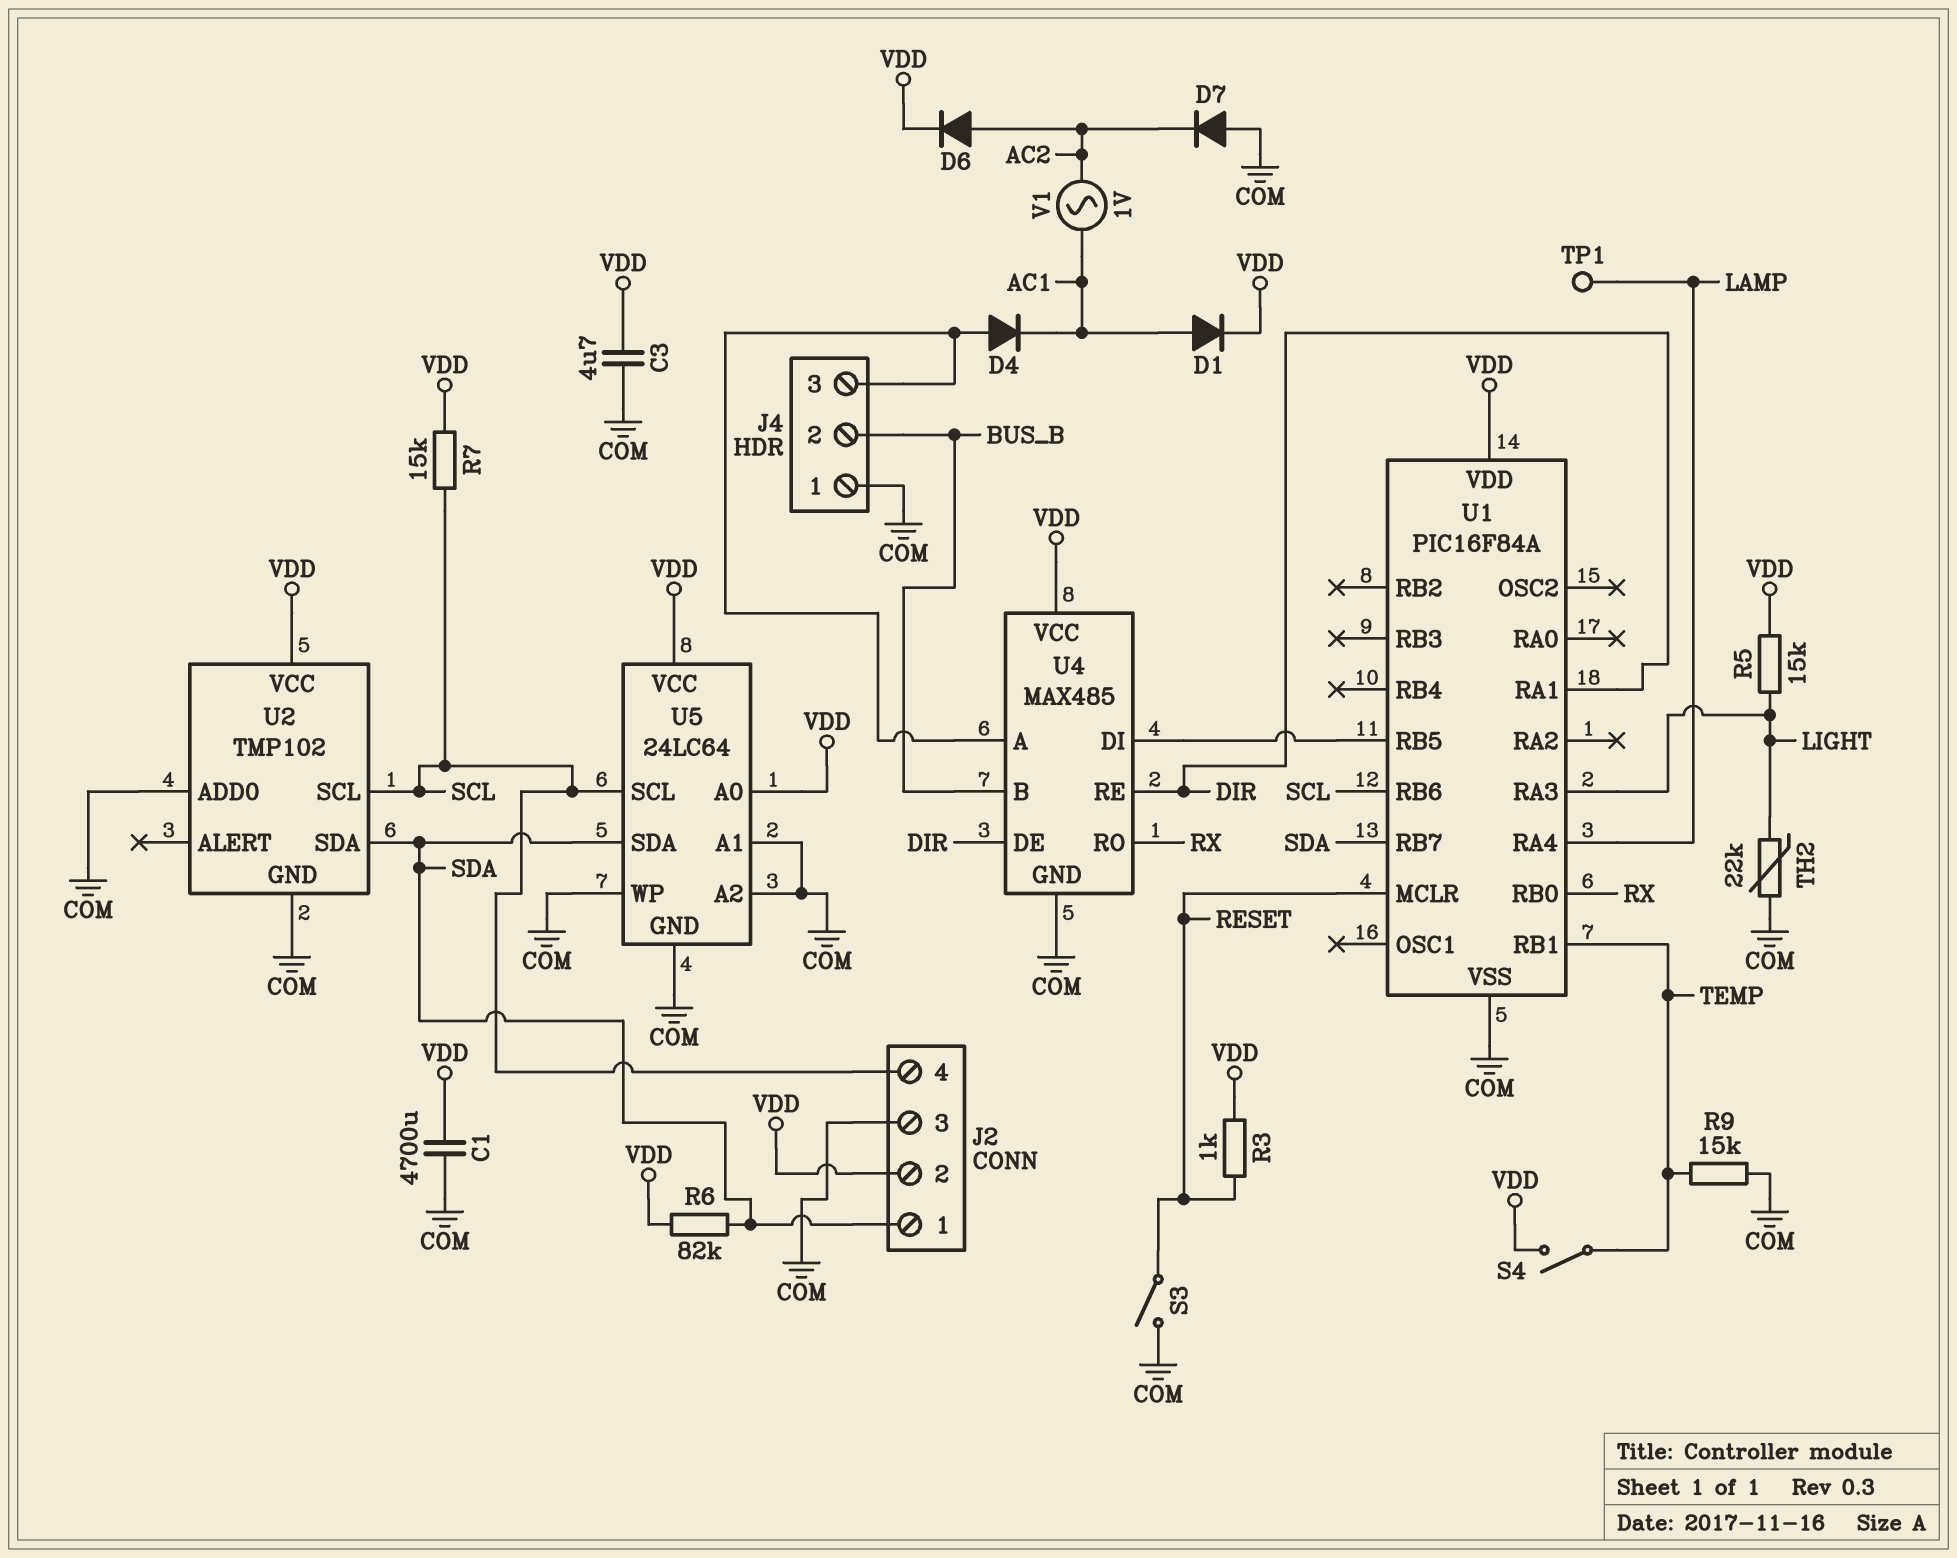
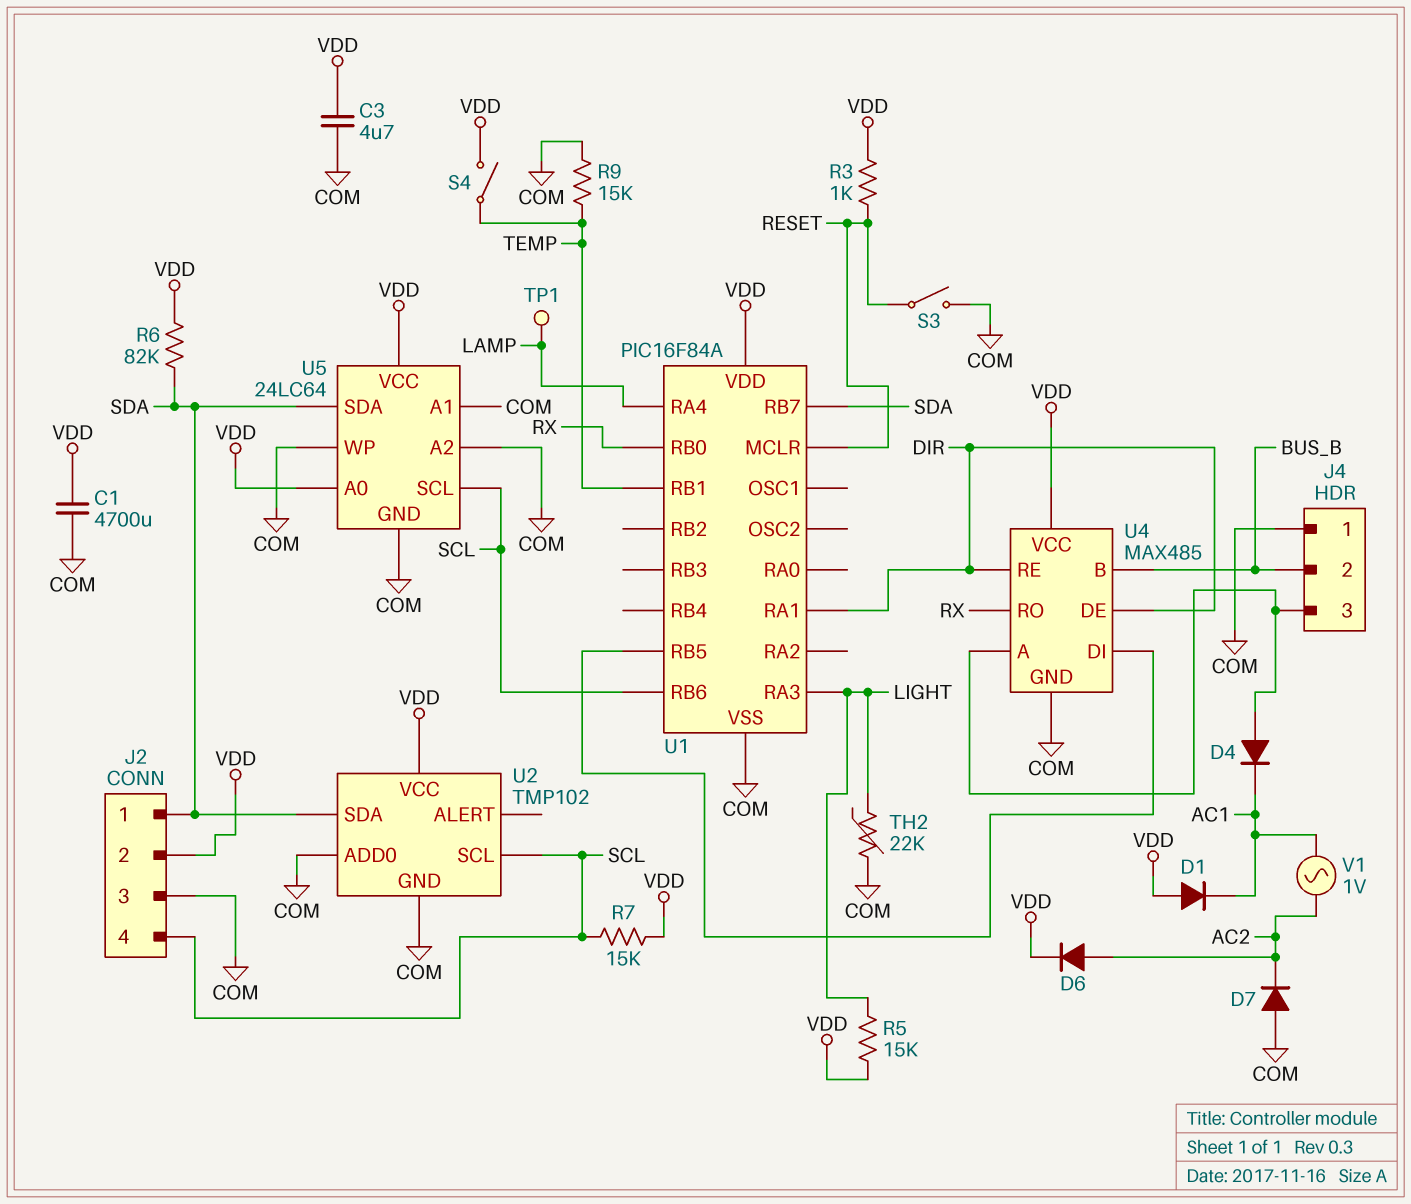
D1: diode (A AC1, K VDD) -> diode (A VDD, K AC1)

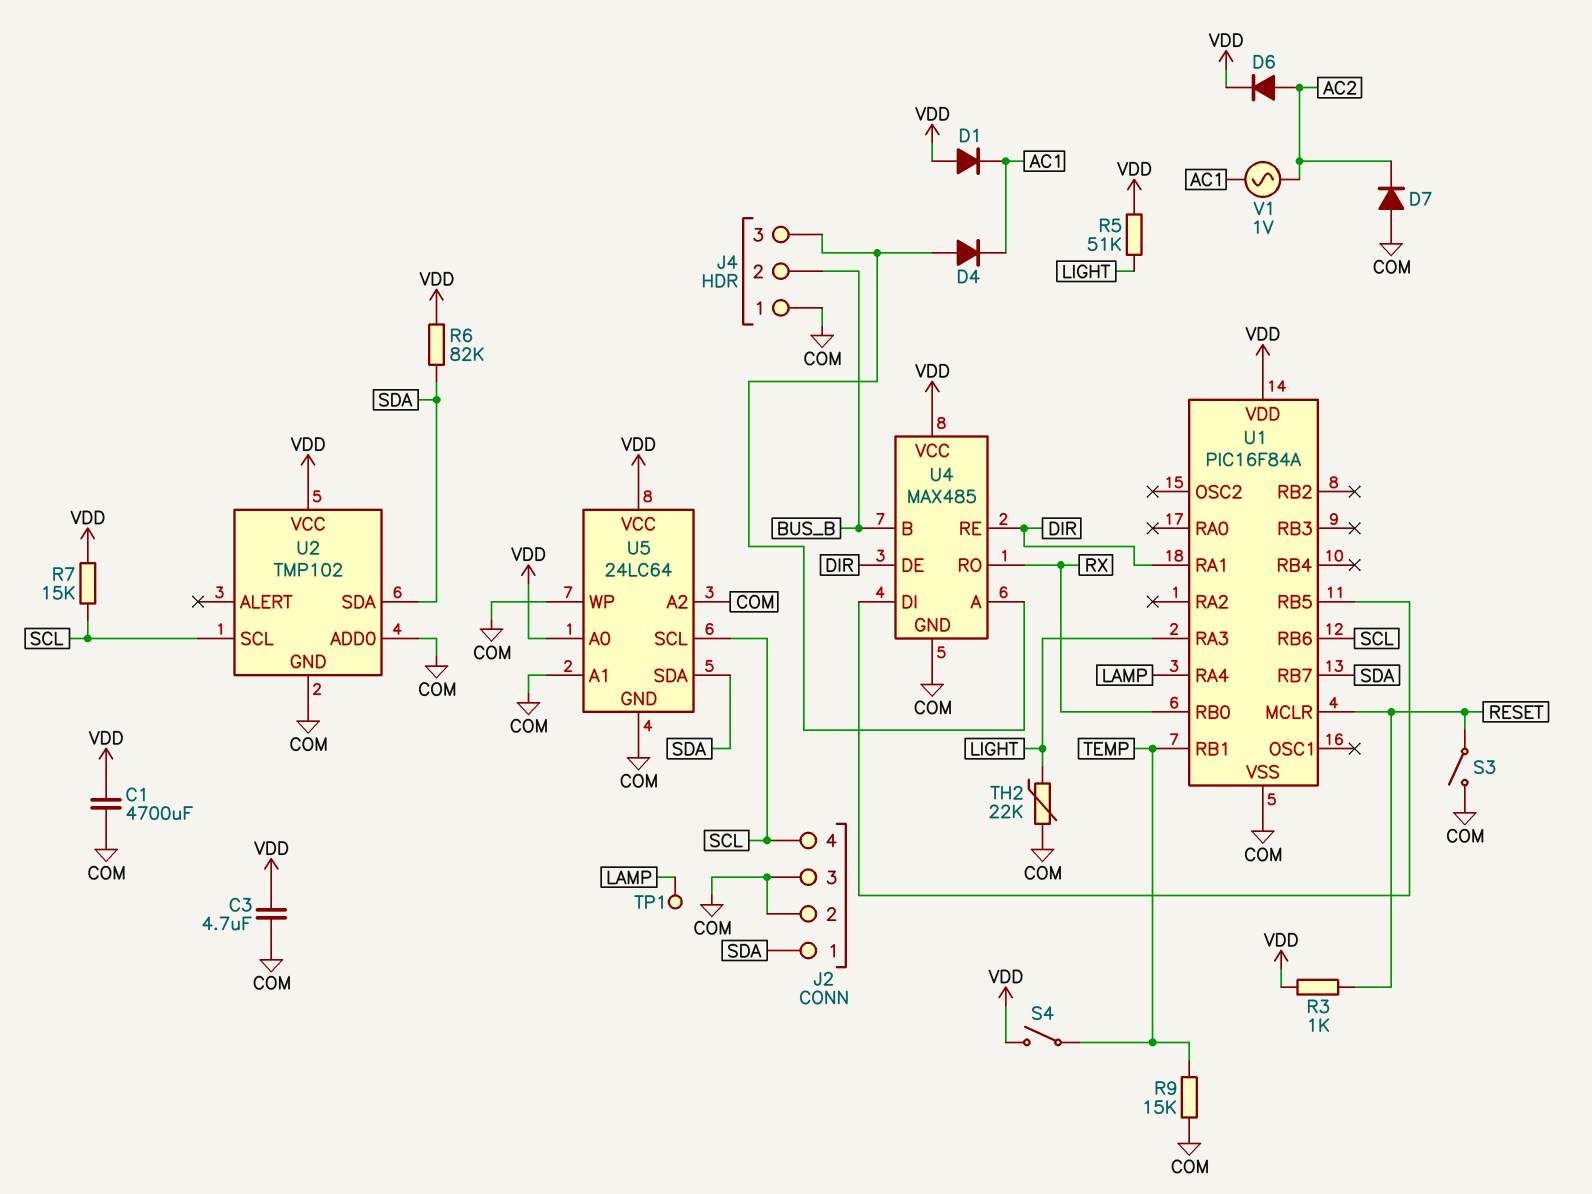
J2 pin 2: VDD -> COM
R5: 15k (LIGHT, VDD) -> 51k (LIGHT, VDD)

